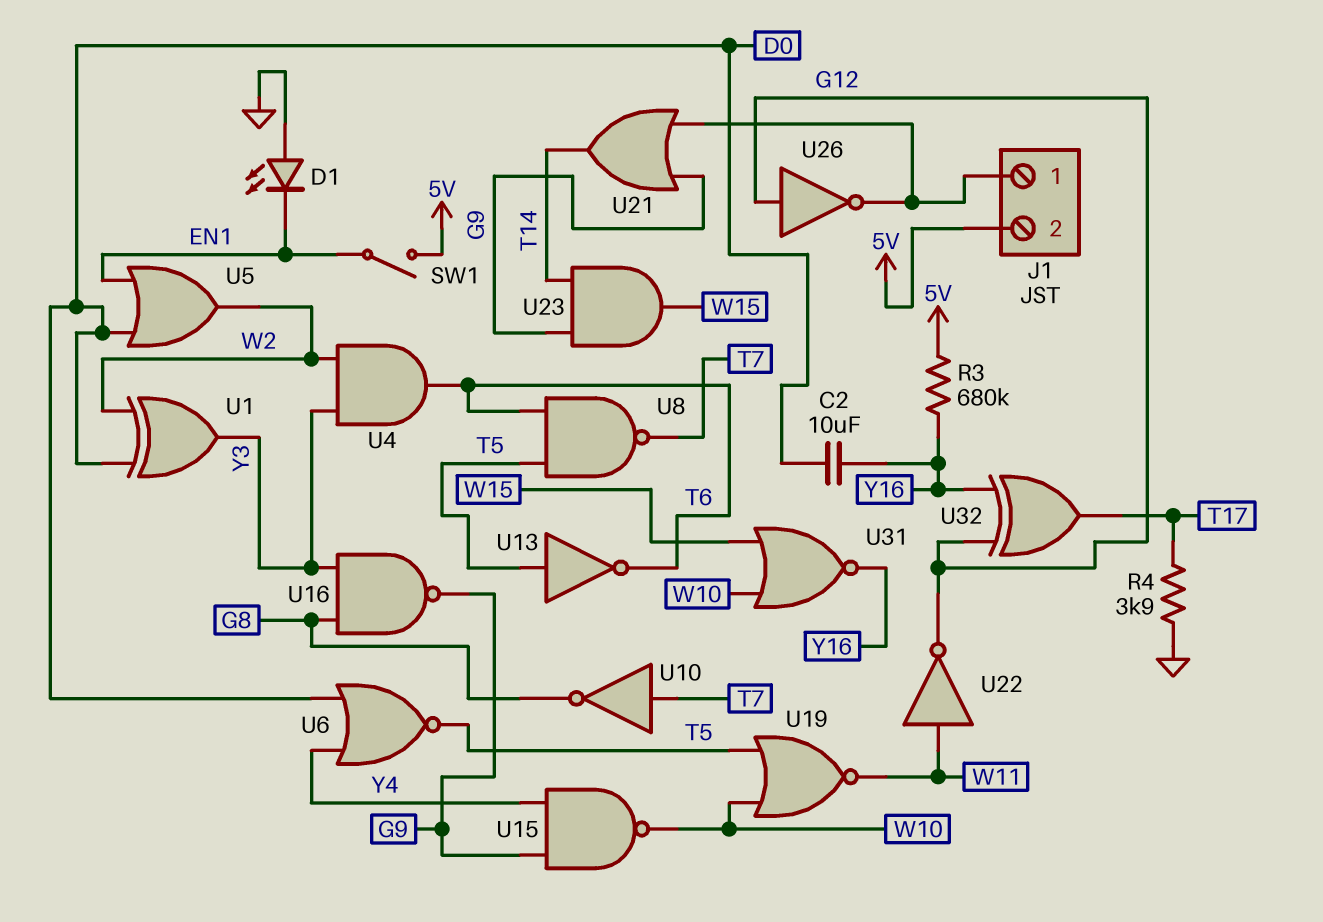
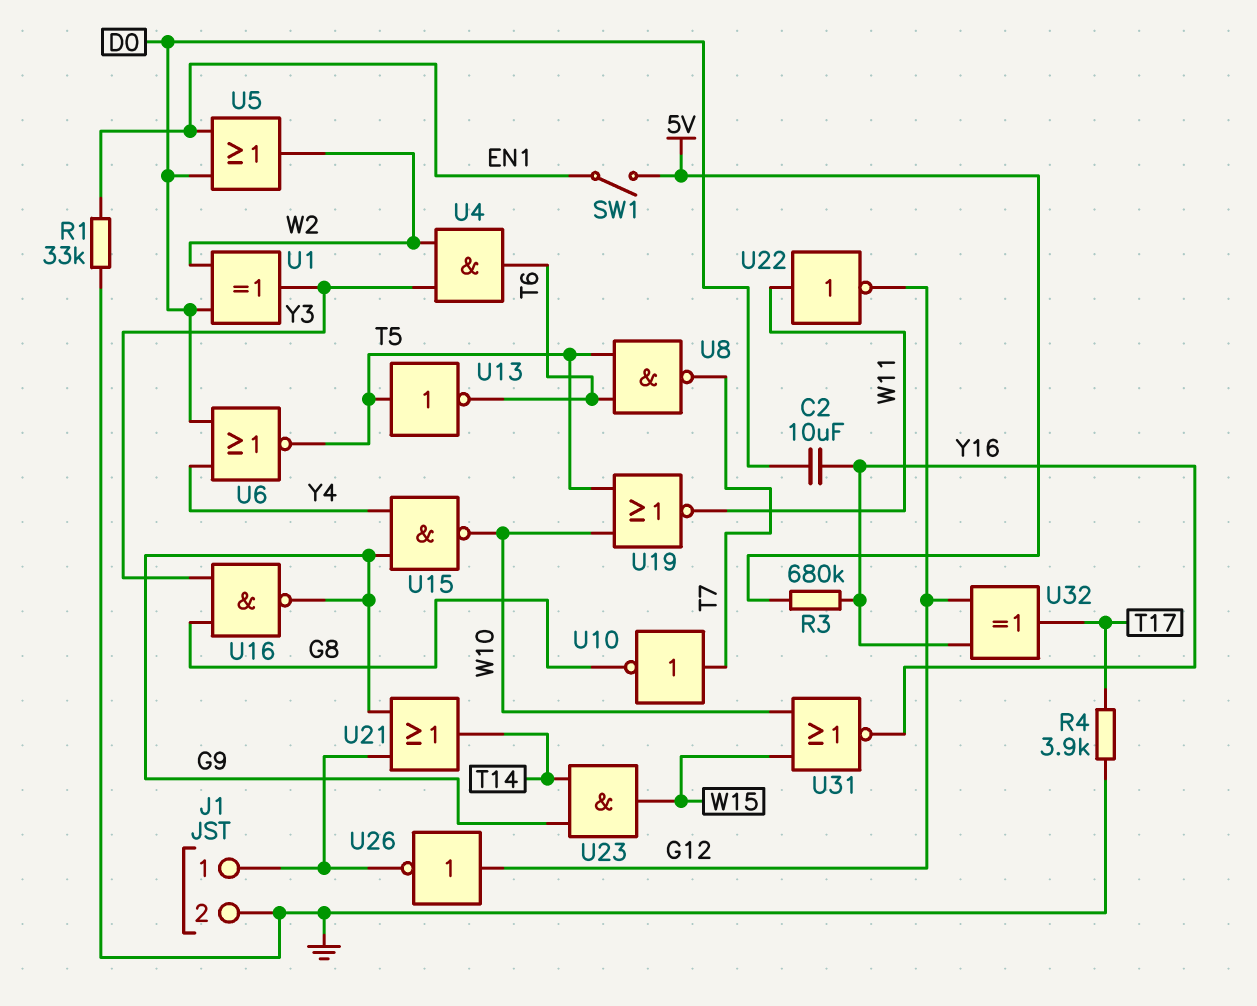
D1: LED (A GND, K EN1) -> none
J1 pin 2: 5V -> GND
R1: none -> 33k (EN1, GND)

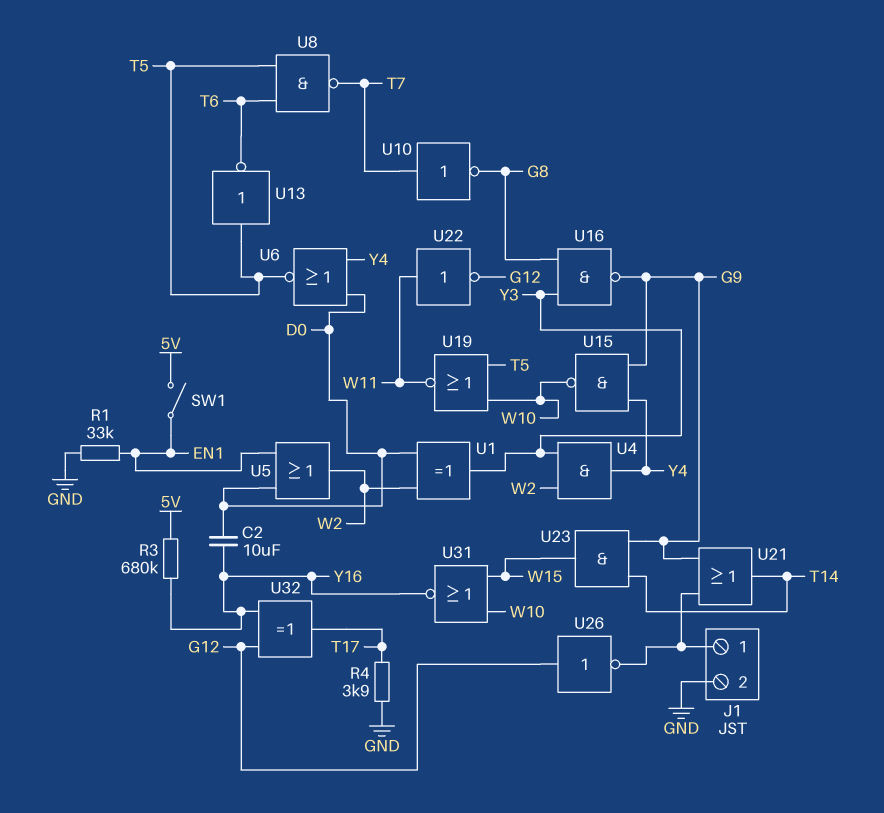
U4: AND (in W2, in Y3, out T6) -> AND (in W2, in Y3, out Y4)

